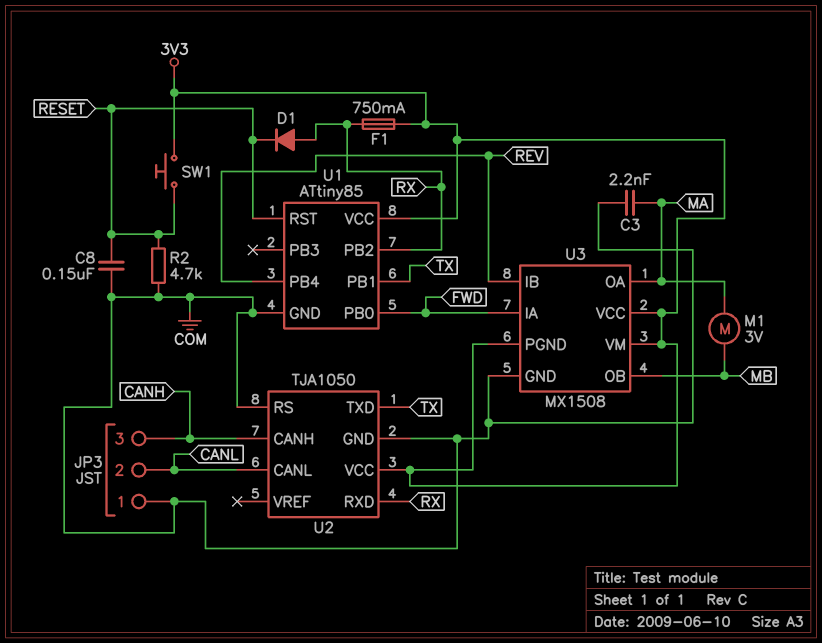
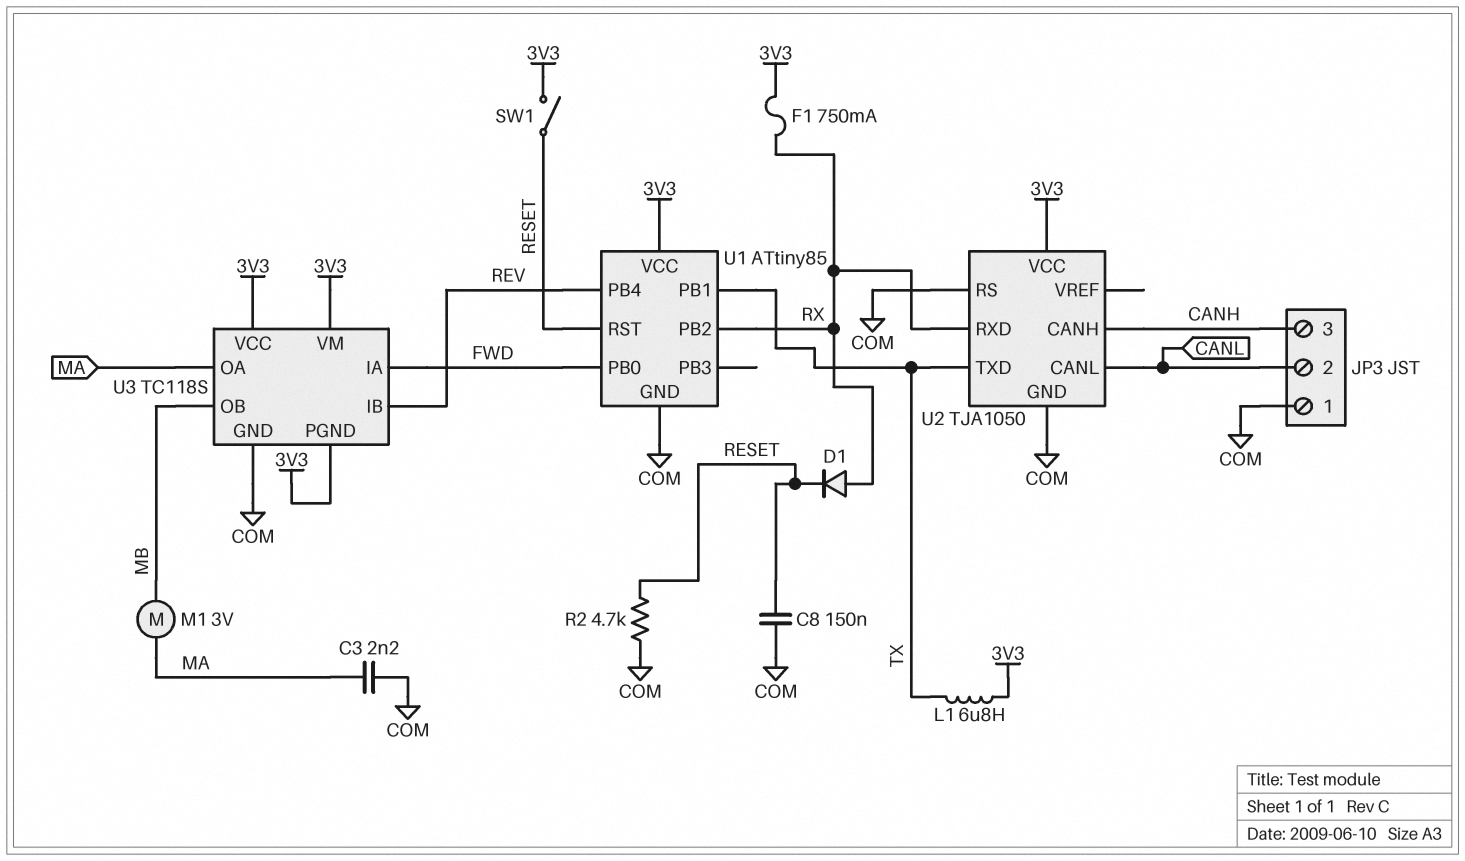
L1: none -> 6.8uH (3V3, TX)
SW1: button (3V3, RESET) -> switch (3V3, RESET)
U3: MX1508 -> TC118S

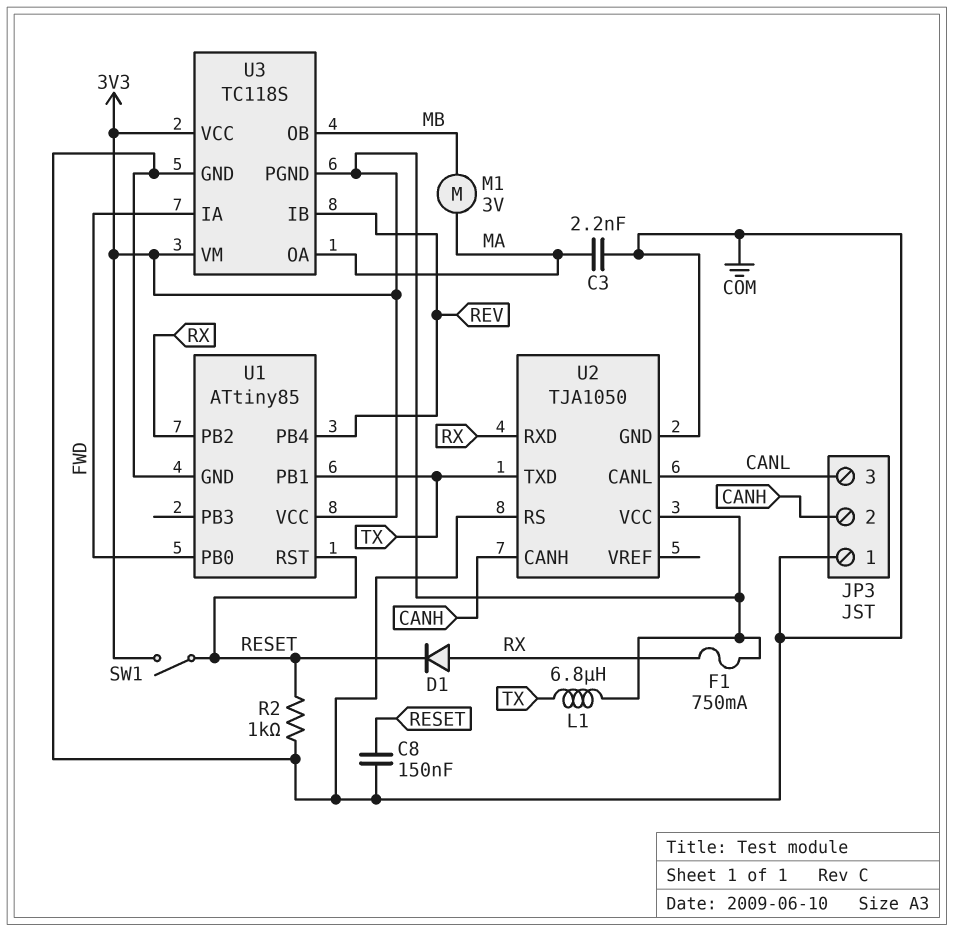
JP3 pin 2: CANL -> CANH
JP3 pin 3: CANH -> CANL
R2: 4.7k (COM, RESET) -> 1k (COM, RESET)

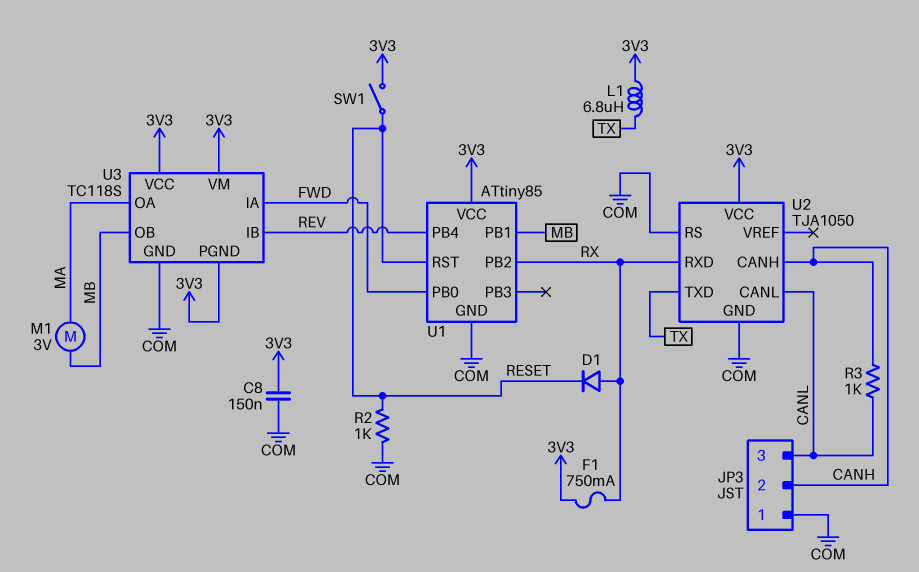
C3: 2.2nF (COM, MA) -> none
C8: 150nF (COM, RESET) -> 150nF (3V3, COM)
R3: none -> 1k (CANH, CANL)
U1 pin PB1: TX -> MB

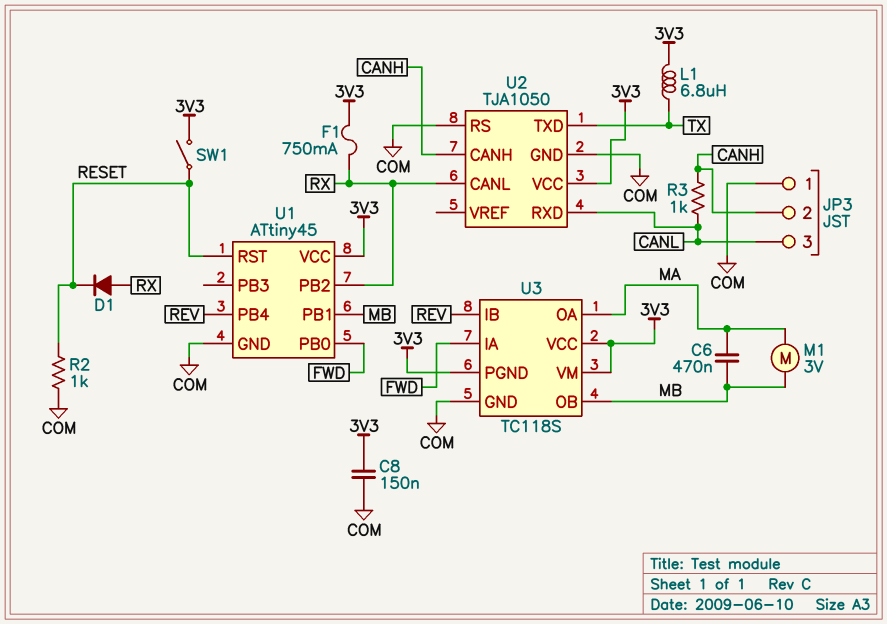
C6: none -> 470nF (MA, MB)
U1: ATtiny85 -> ATtiny45
U2 pin CANL: CANL -> RX
U2 pin RXD: RX -> CANL

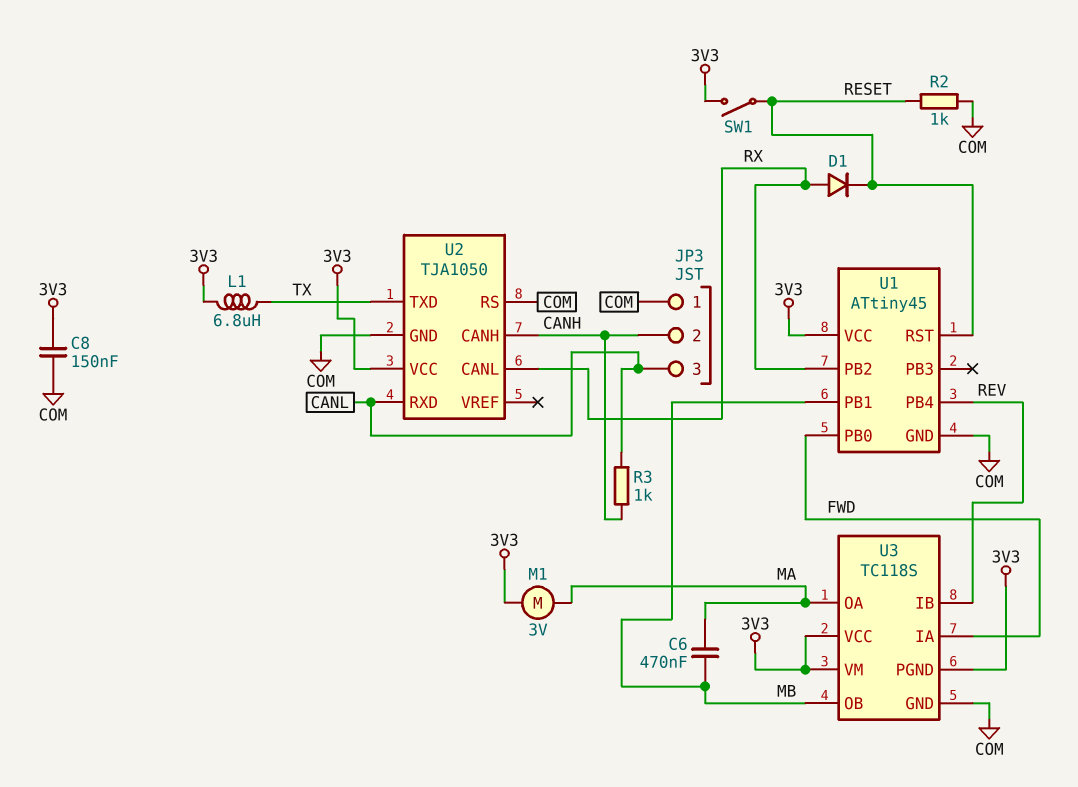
F1: 750mA (3V3, RX) -> none
M1: motor 3V (MA, MB) -> motor 3V (3V3, MA)

